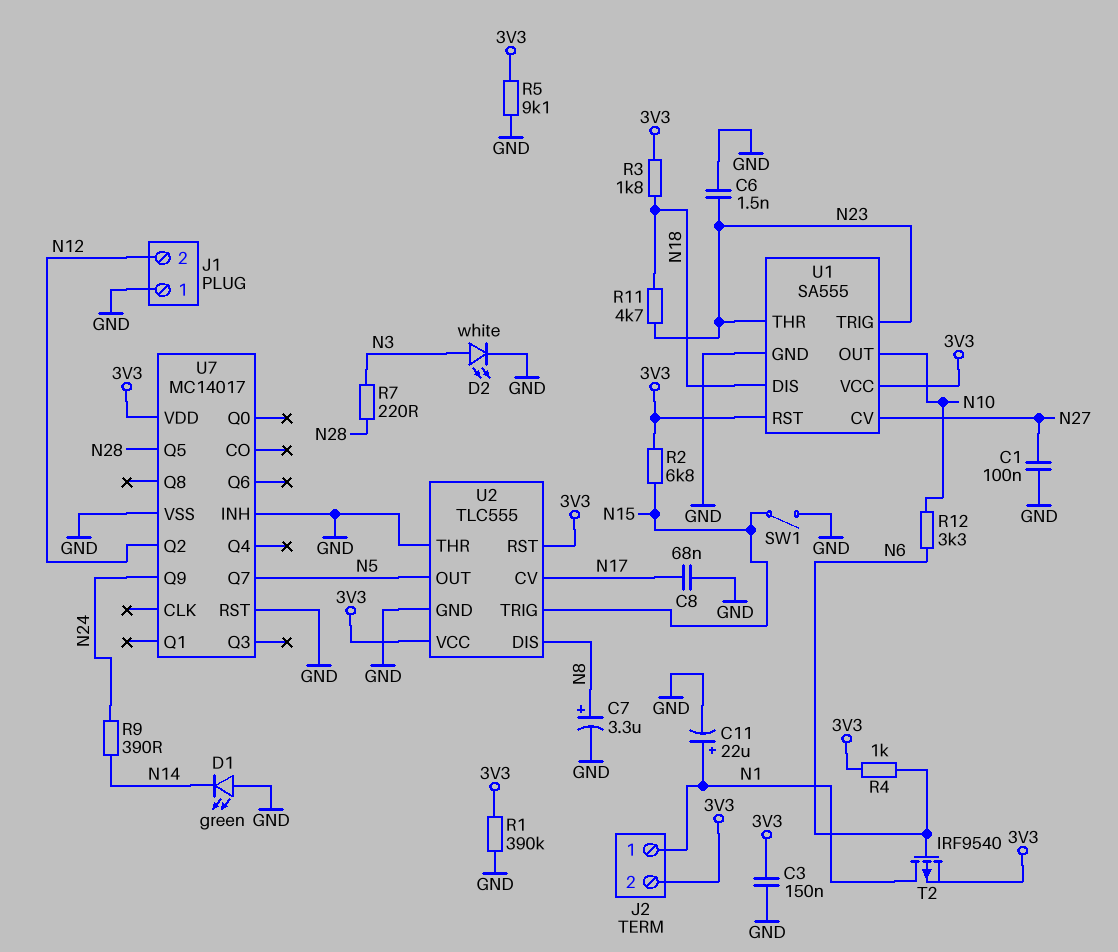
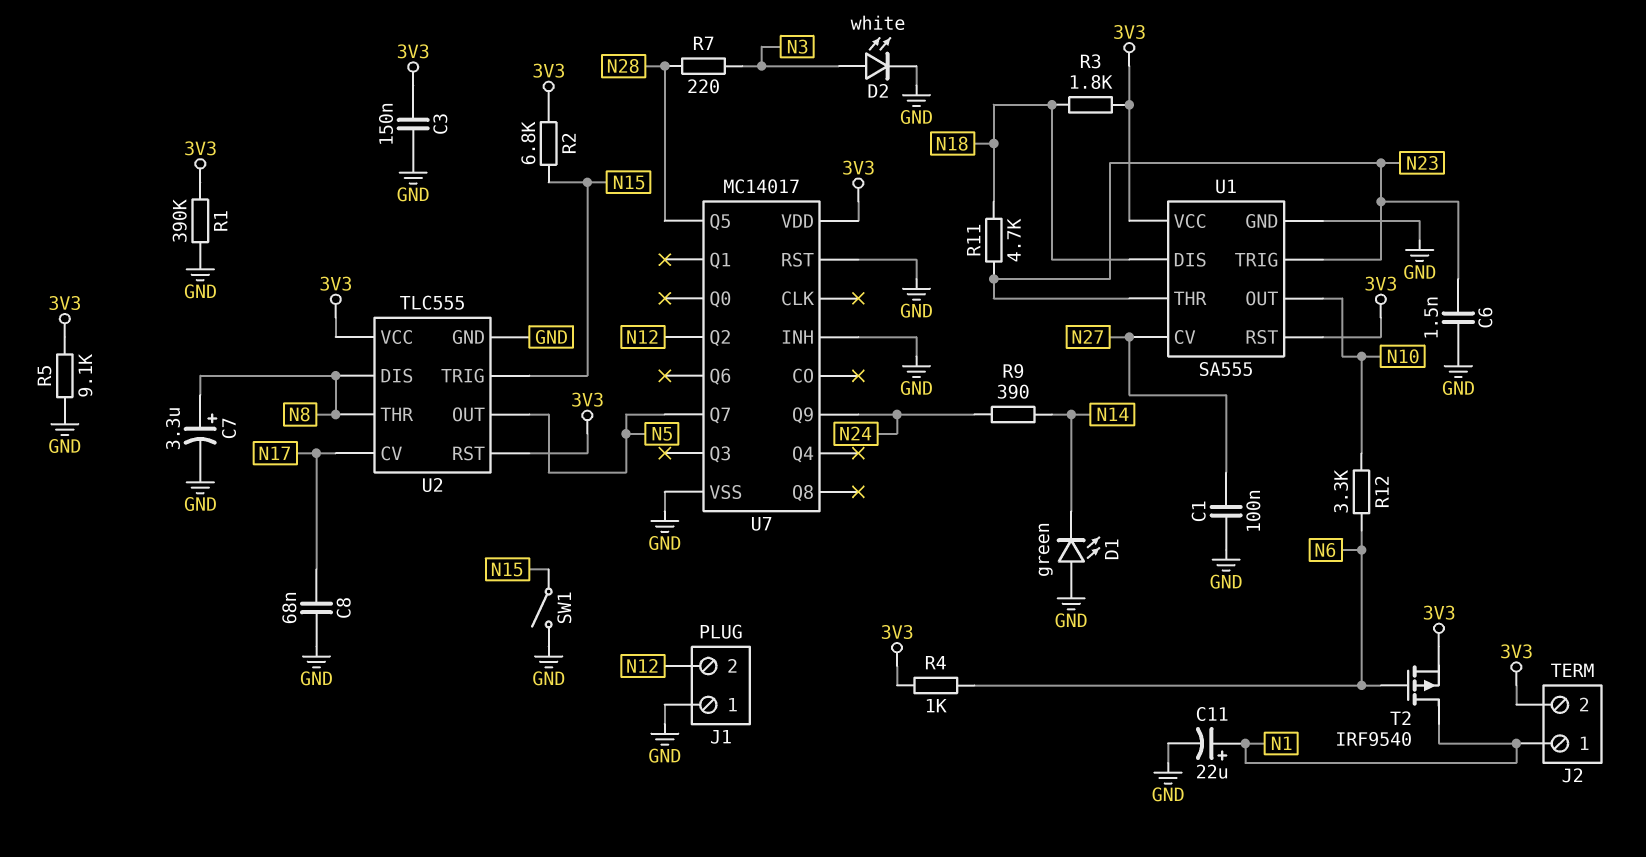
U2 pin THR: GND -> N8

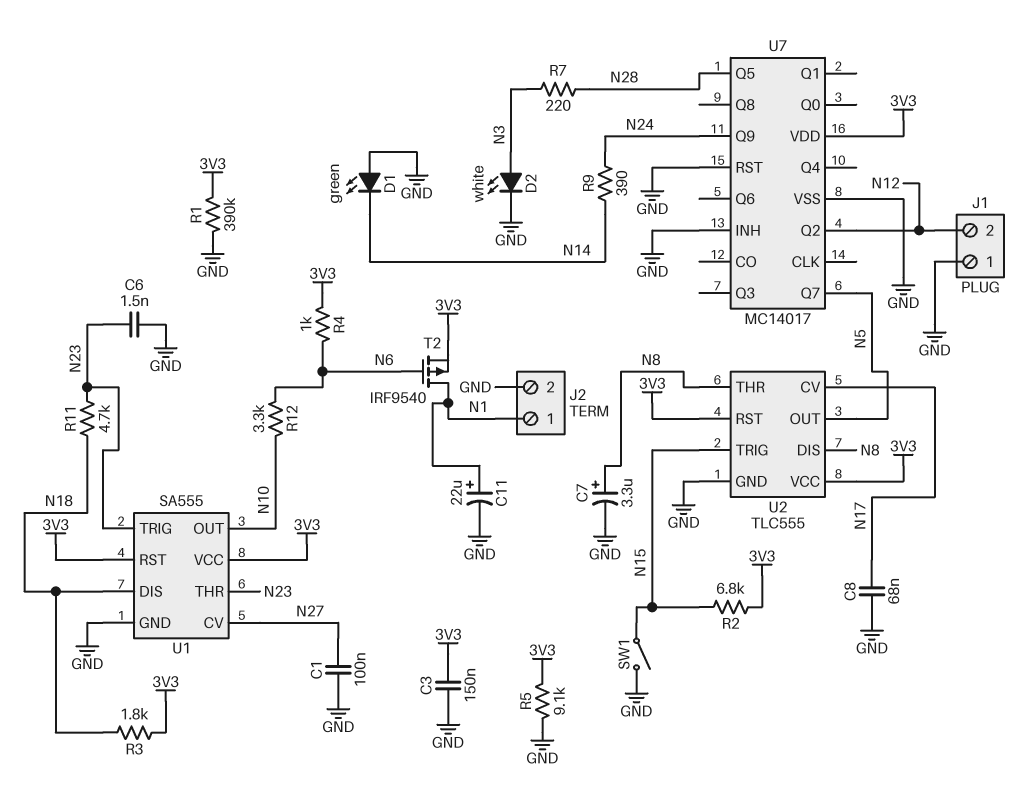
J2 pin 2: 3V3 -> GND

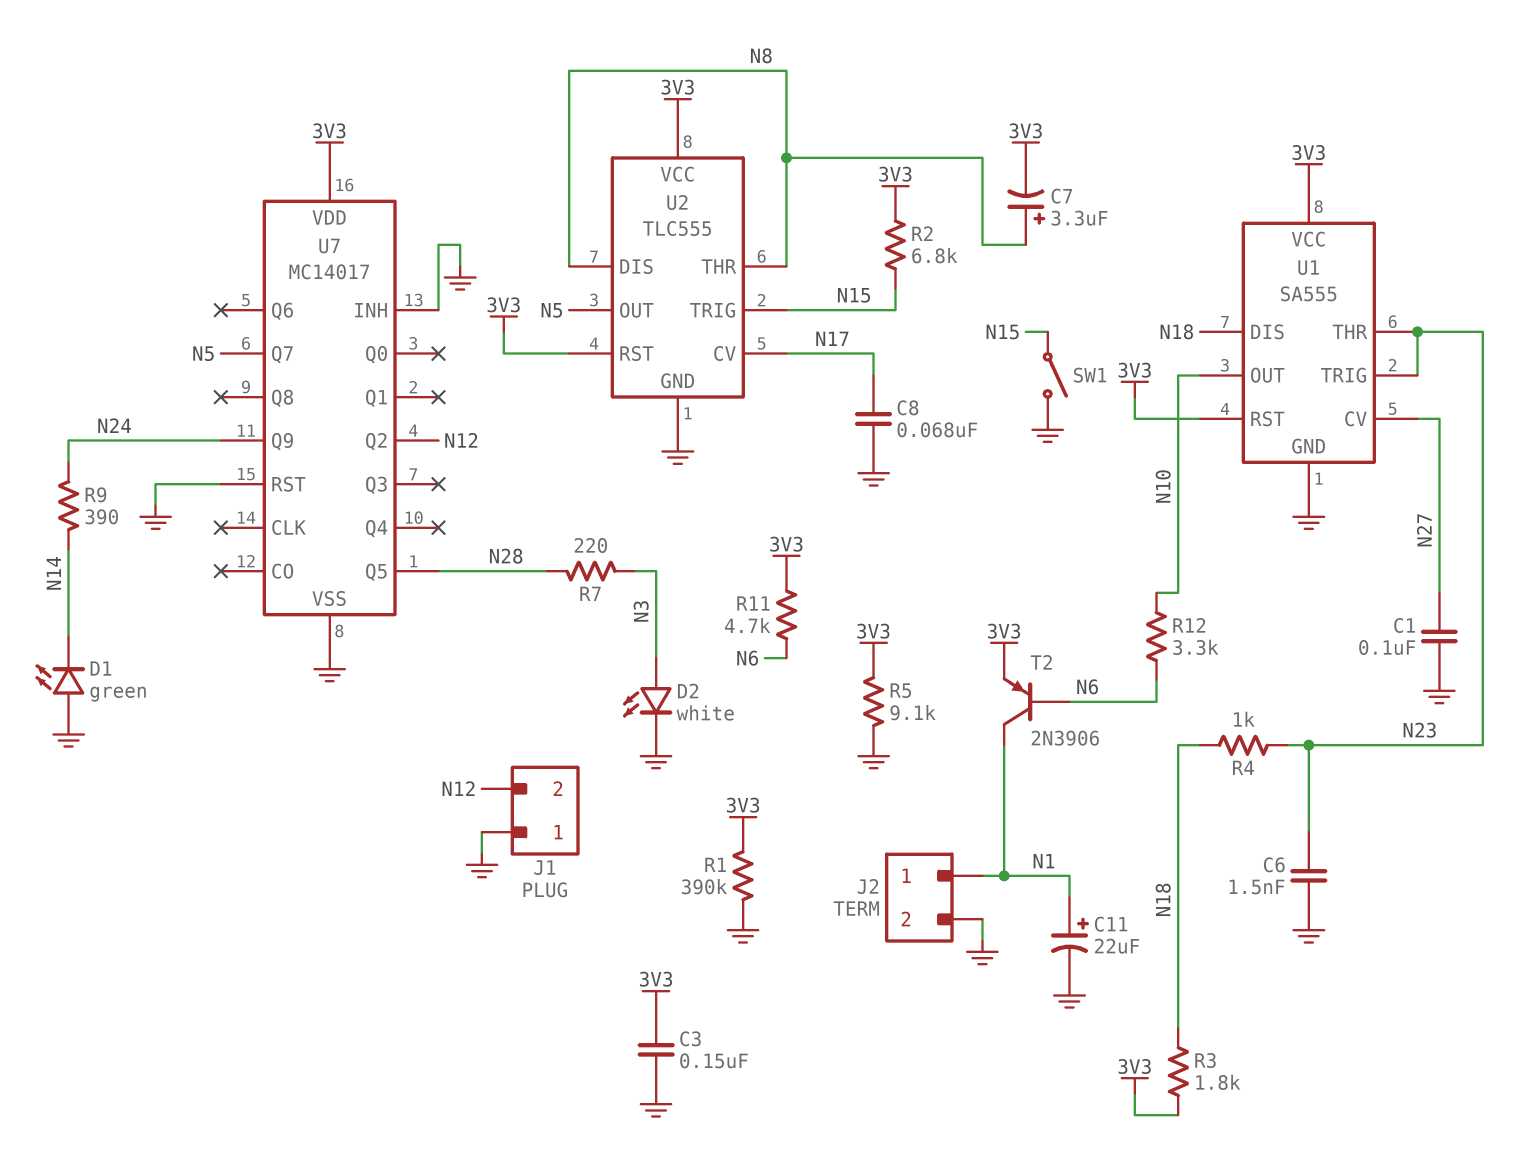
C7: 3.3uF (plus N8, minus GND) -> 3.3uF (plus N8, minus 3V3)
R4: 1k (3V3, N6) -> 1k (N18, N23)
R11: 4.7k (N18, N23) -> 4.7k (3V3, N6)
T2: PMOS IRF9540 (G N6, D N1, S 3V3) -> PNP 2N3906 (B N6, C N1, E 3V3)

